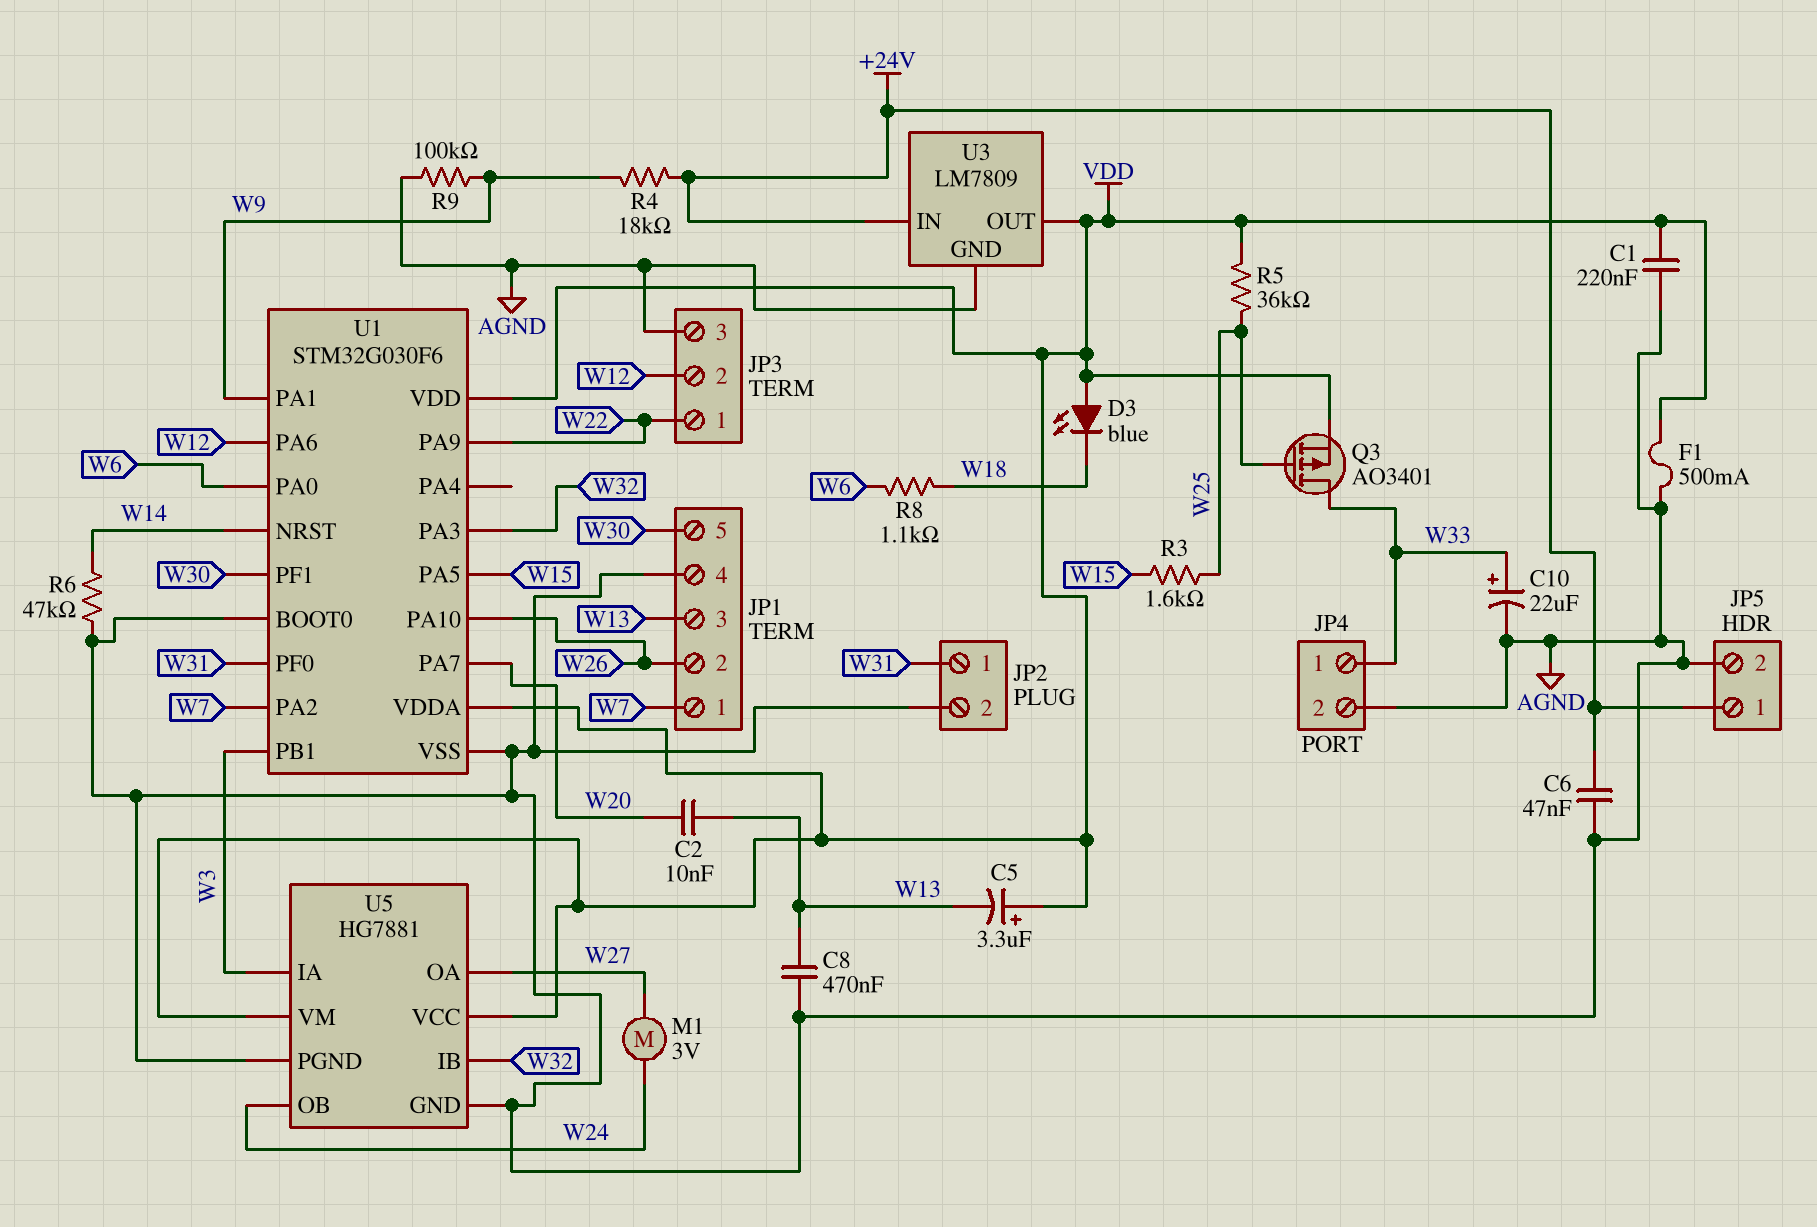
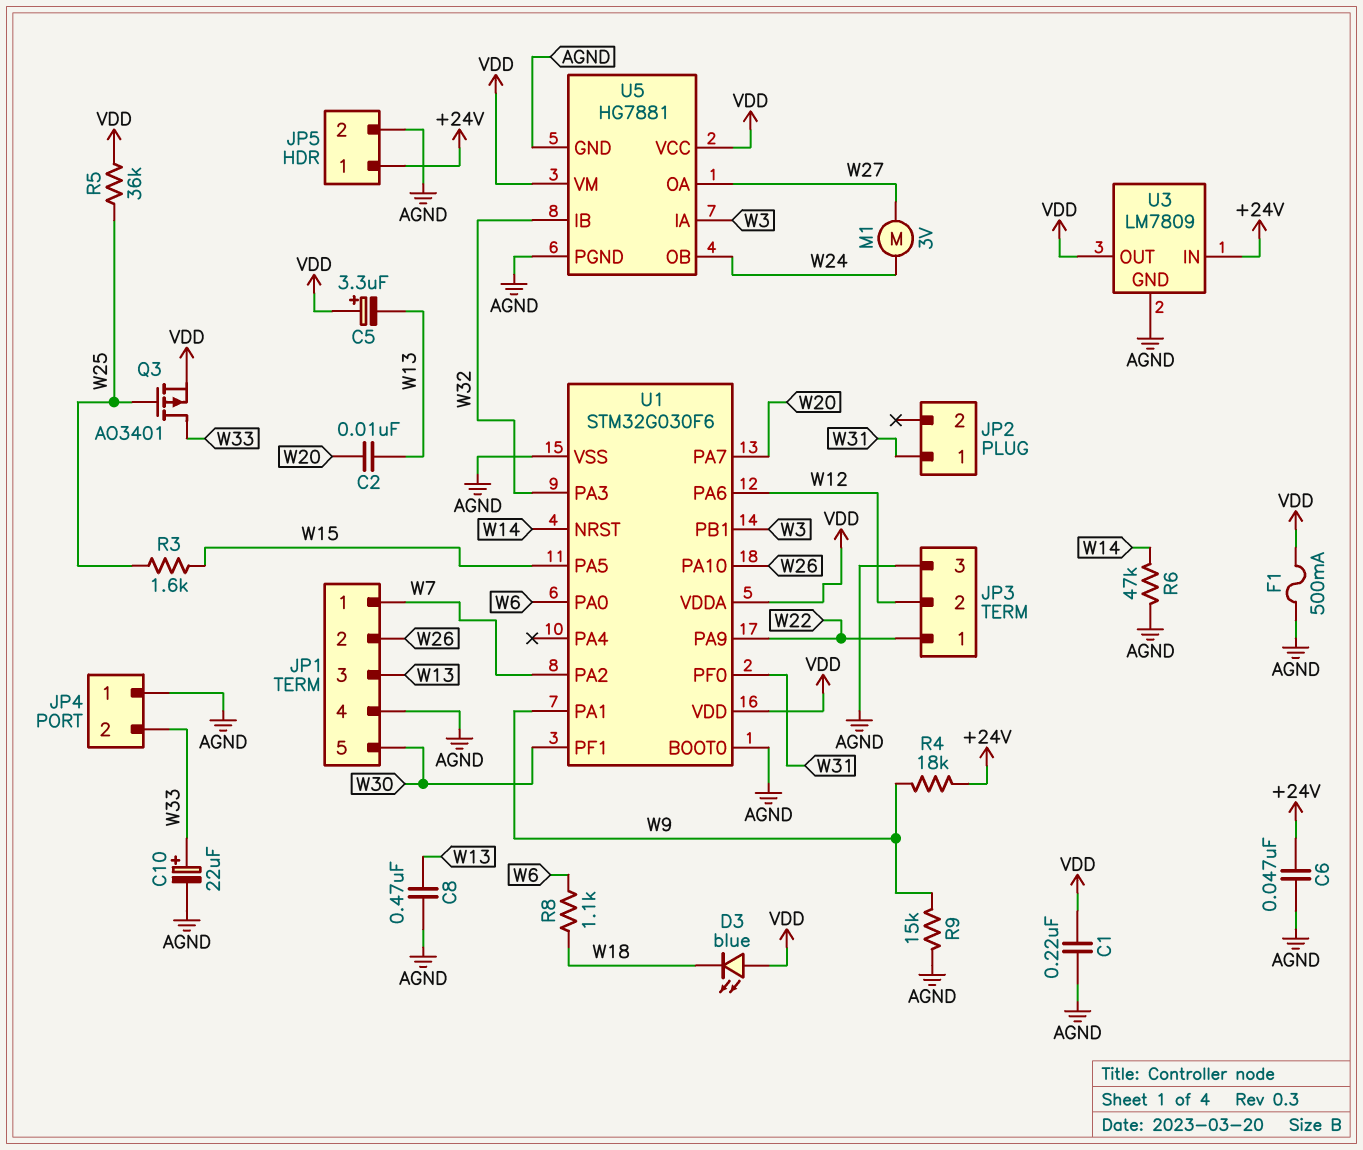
JP2 pin 2: AGND -> none
JP4 pin 1: W33 -> AGND
JP4 pin 2: AGND -> W33
R9: 100k (AGND, W9) -> 15k (AGND, W9)

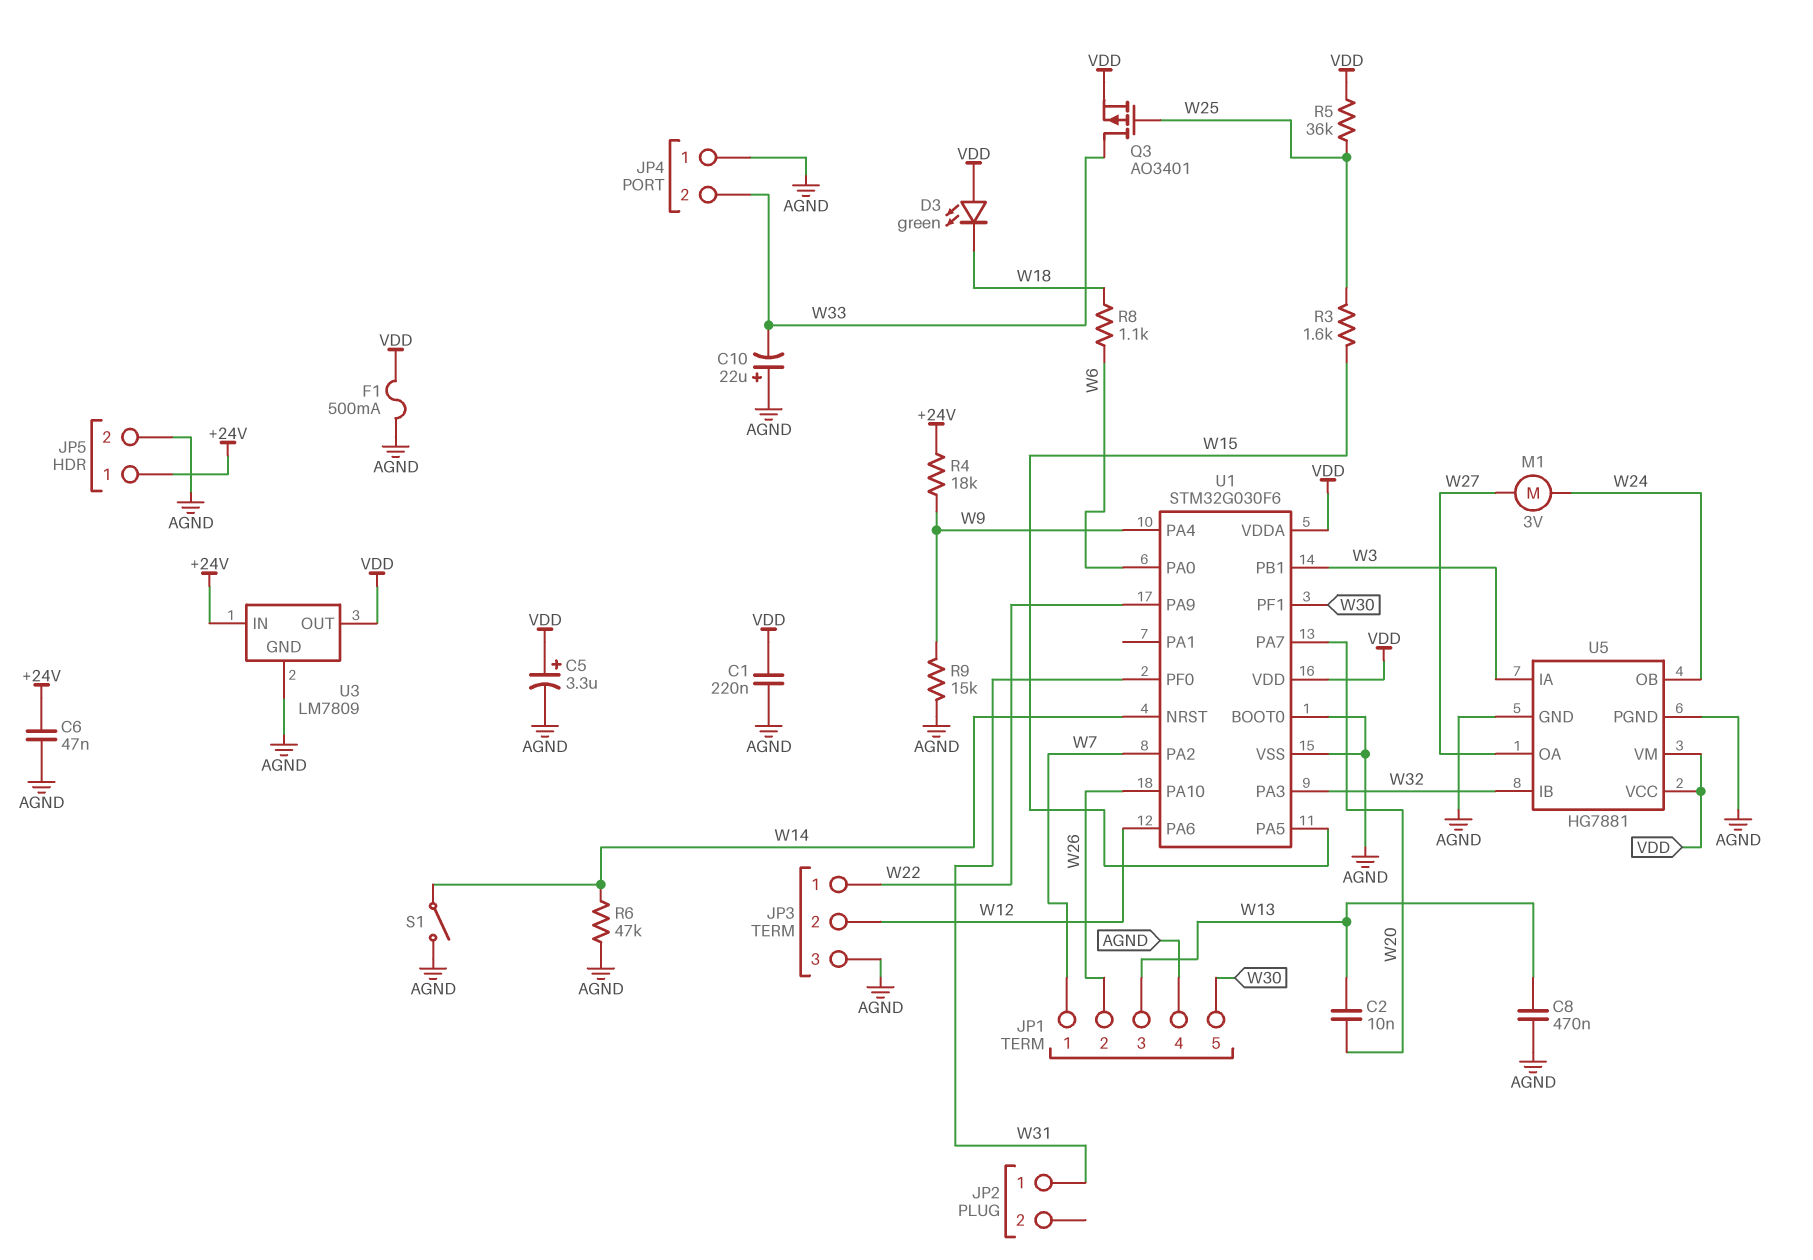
C5: 3.3uF (plus VDD, minus W13) -> 3.3uF (plus VDD, minus AGND)
C10: 22uF (plus W33, minus AGND) -> 22uF (plus AGND, minus W33)
D3: LED blue (A VDD, K W18) -> LED green (A VDD, K W18)
S1: none -> switch (AGND, W14)
U1 pin PA1: W9 -> none
U1 pin PA4: none -> W9

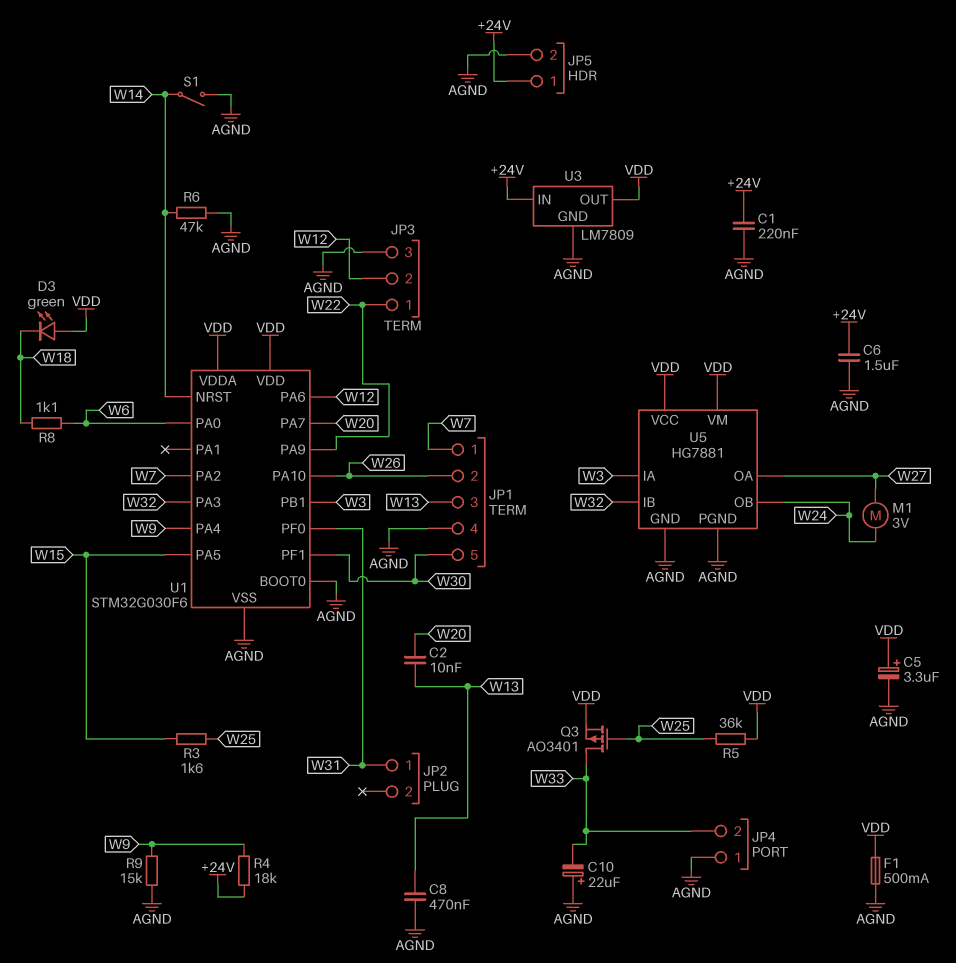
C1: 220nF (AGND, VDD) -> 220nF (+24V, AGND)
C6: 47nF (+24V, AGND) -> 1.5uF (+24V, AGND)

